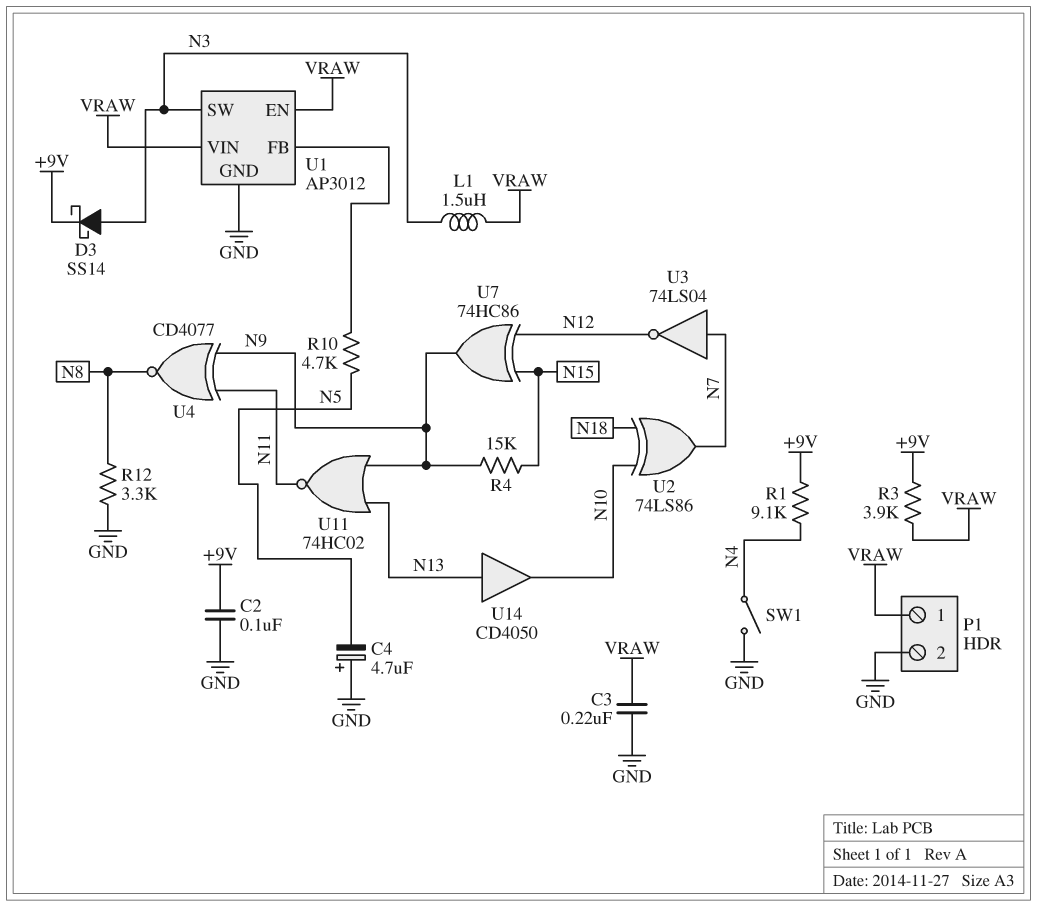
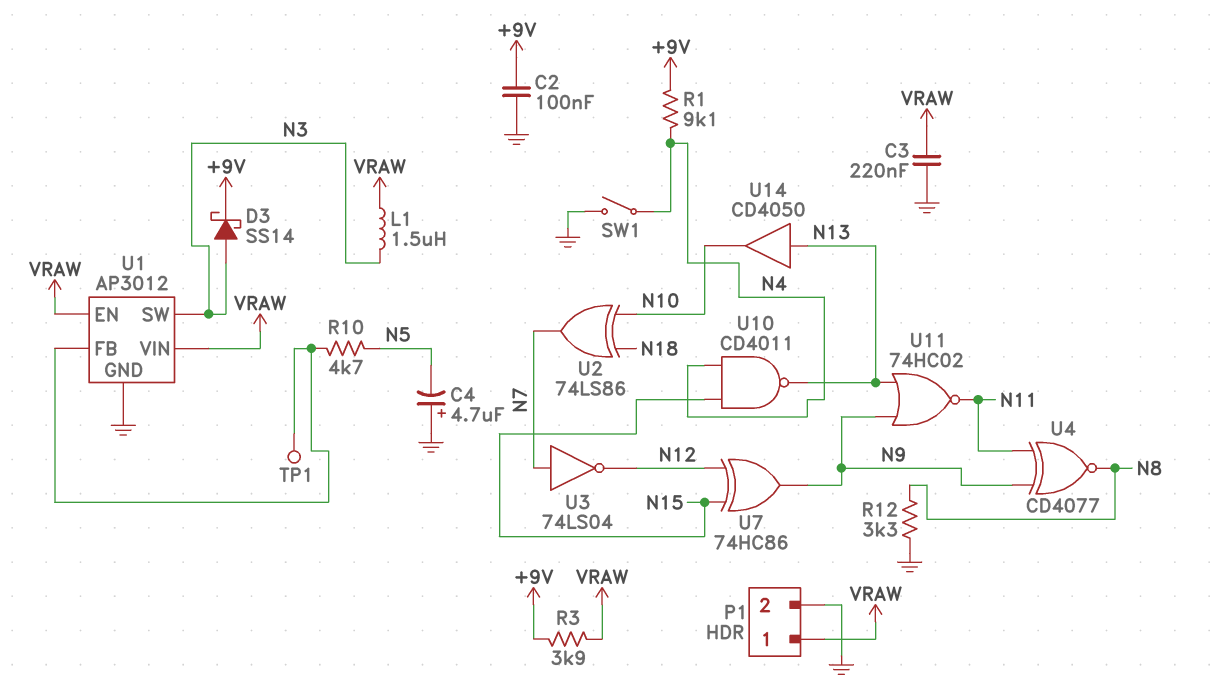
R4: 15k (N9, N15) -> none
TP1: none -> test point (U1/FB)
U10: none -> NAND CD4011 (in N4, in N15, out N13)

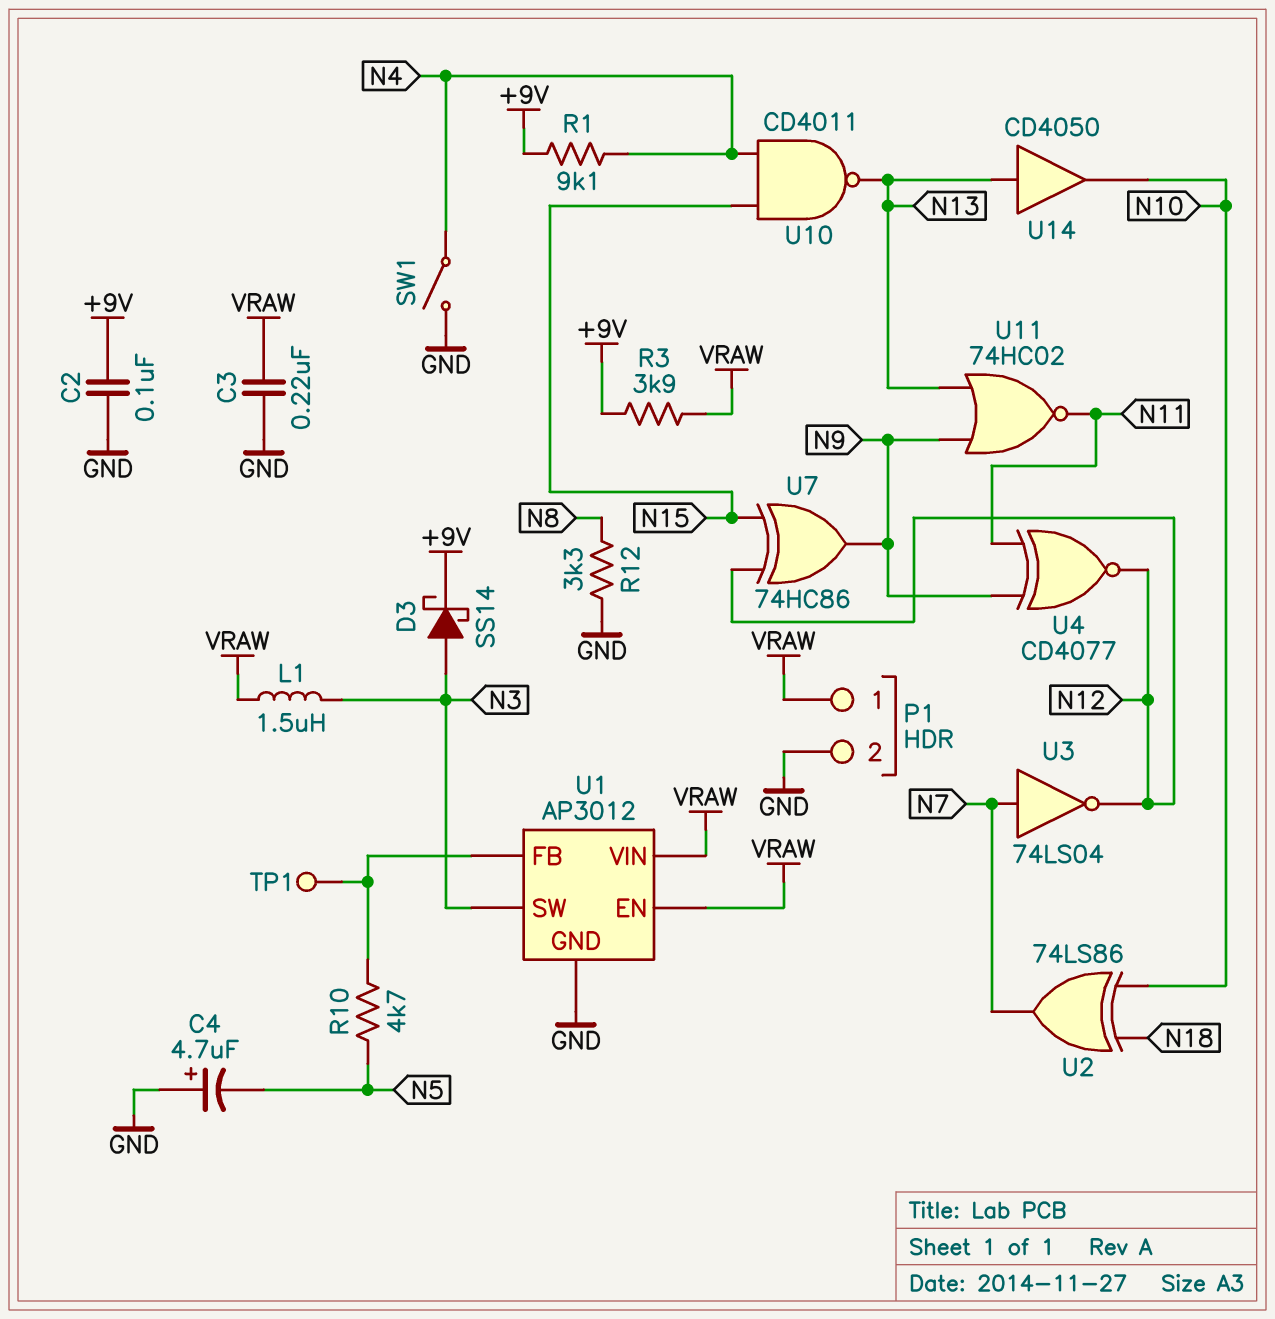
U4: XNOR CD4077 (in N9, in N11, out N8) -> XNOR CD4077 (in N9, in N11, out N12)

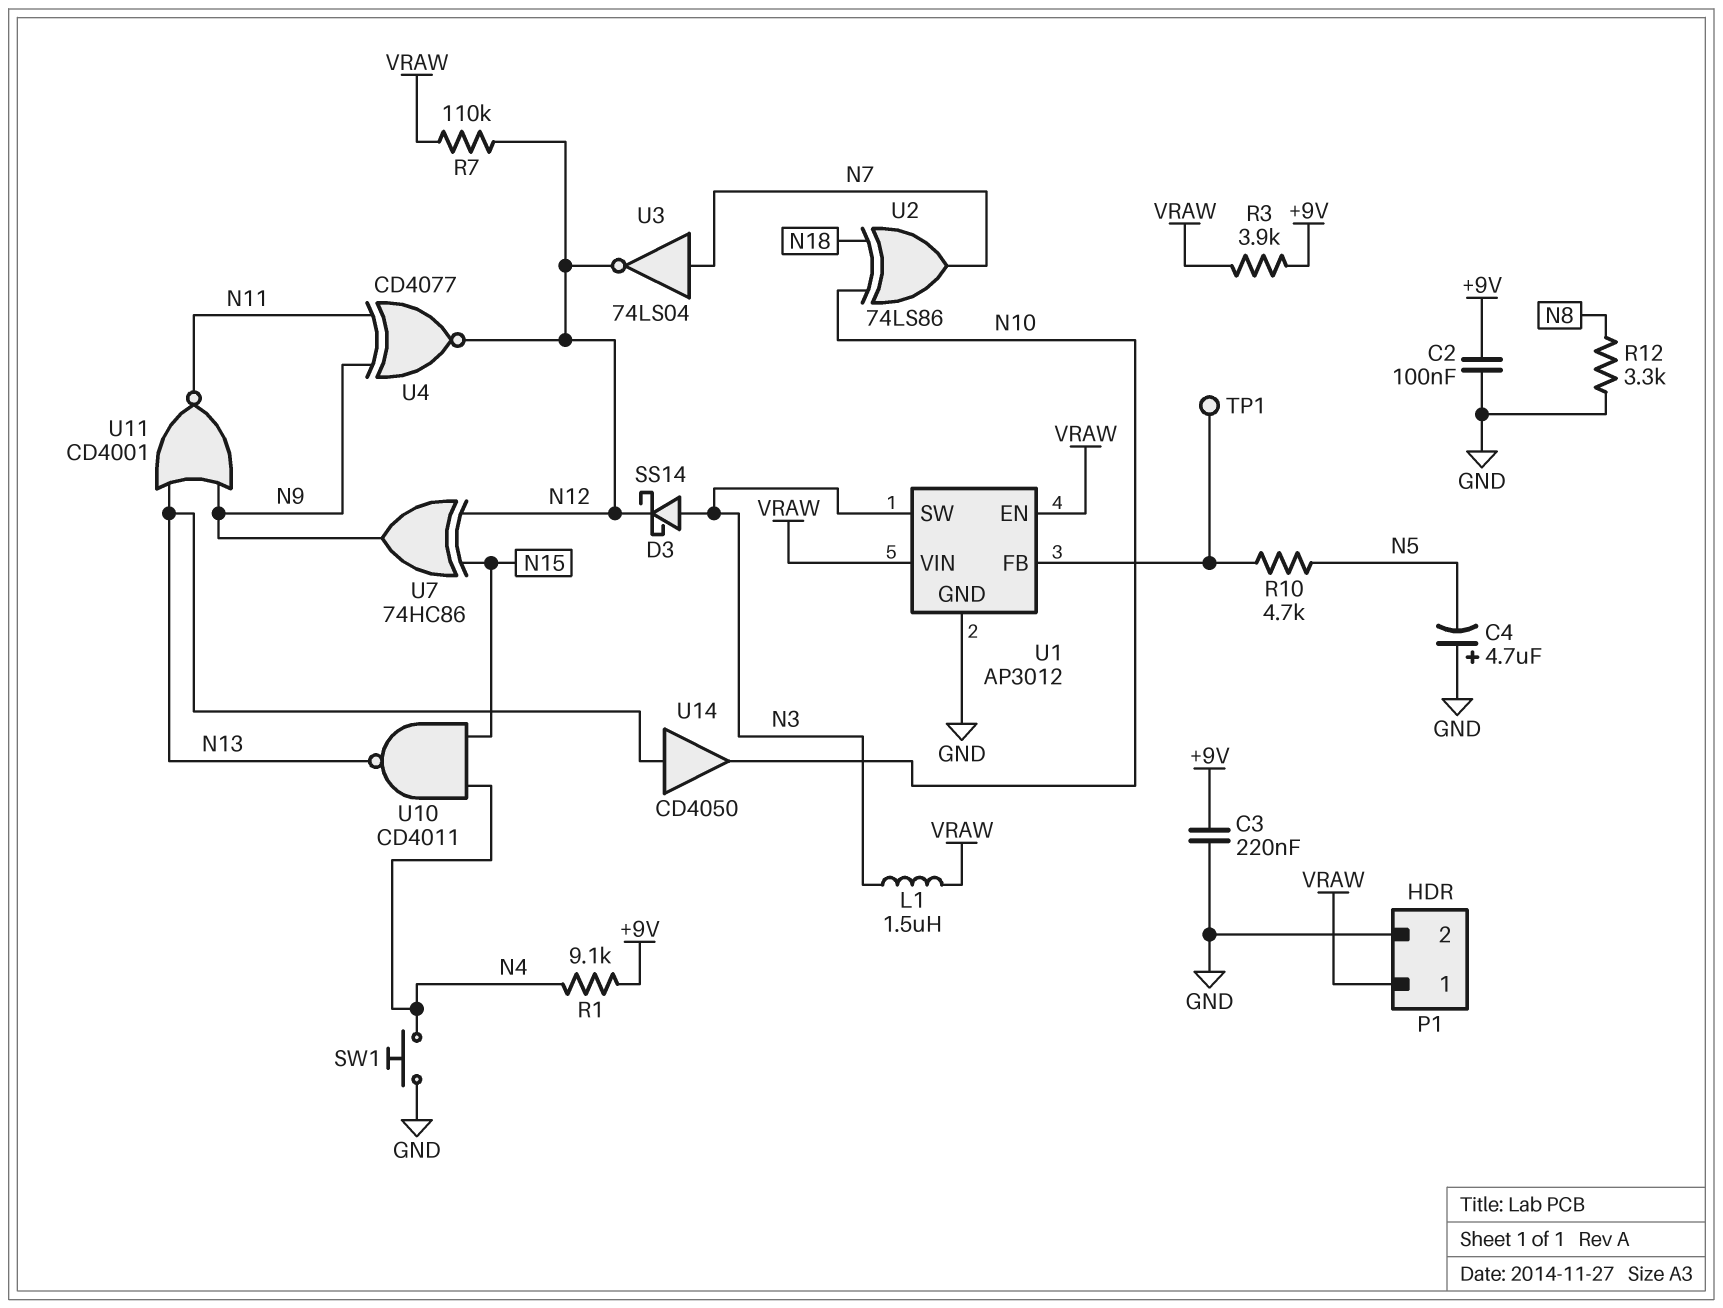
C3: 220nF (GND, VRAW) -> 220nF (+9V, GND)
D3: schottky SS14 (A N3, K +9V) -> schottky SS14 (A N3, K N12)
R7: none -> 110k (N12, VRAW)
SW1: switch (GND, N4) -> button (GND, N4)
U11: NOR 74HC02 (in N9, in N13, out N11) -> NOR CD4001 (in N9, in N13, out N11)

